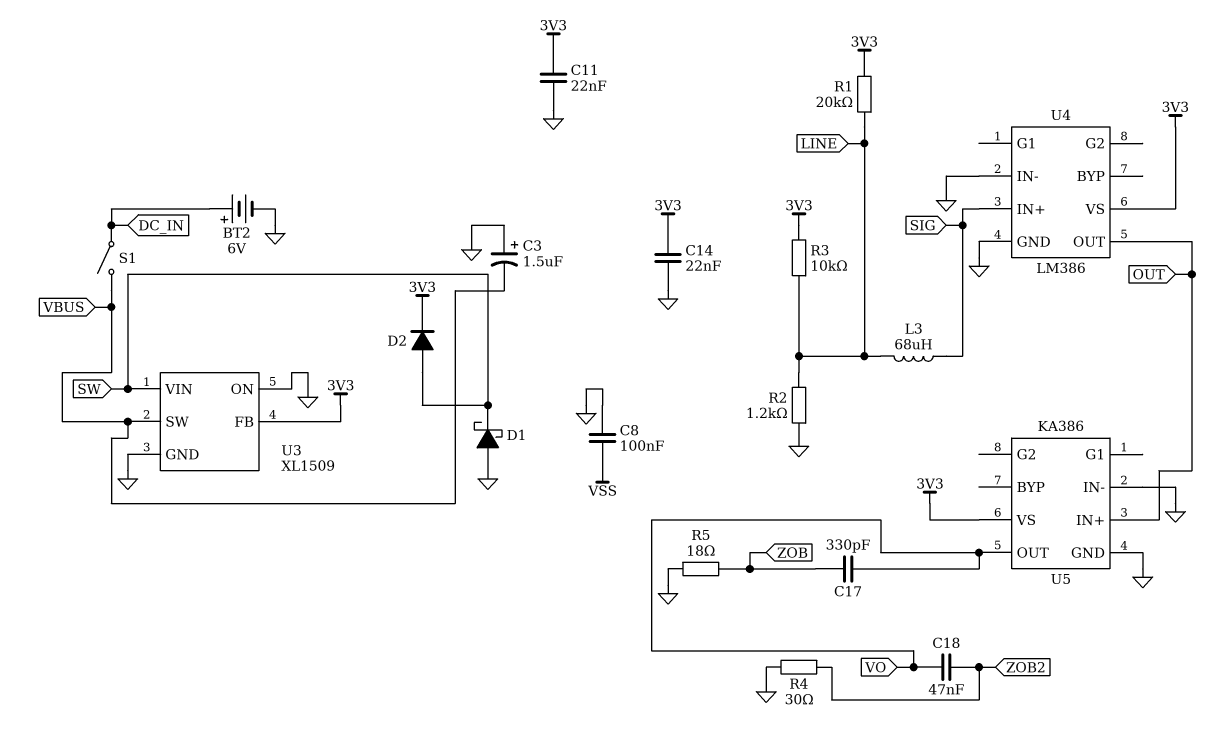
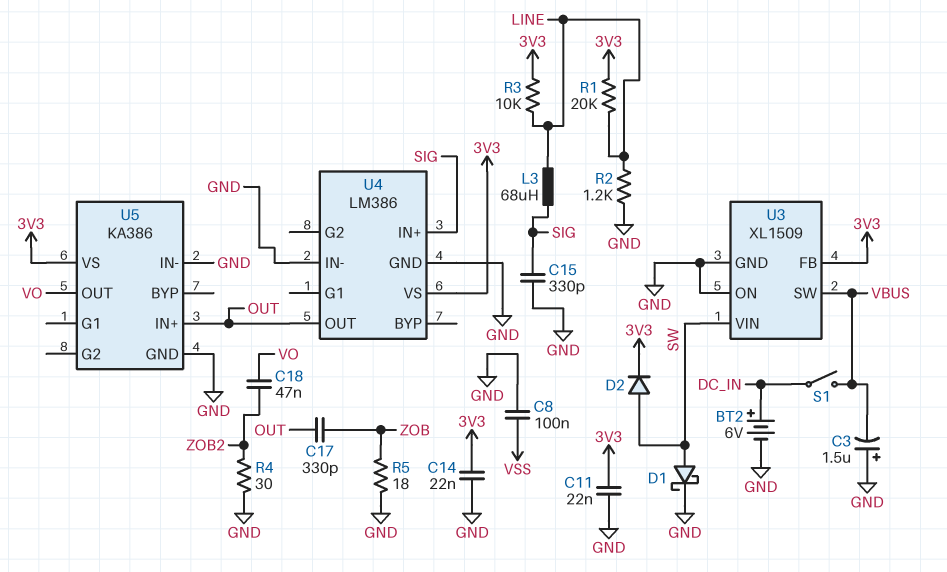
C15: none -> 330pF (GND, SIG)
C17: 330pF (VO, ZOB) -> 330pF (OUT, ZOB)
D1: schottky (A GND, K SW) -> schottky (A SW, K GND)

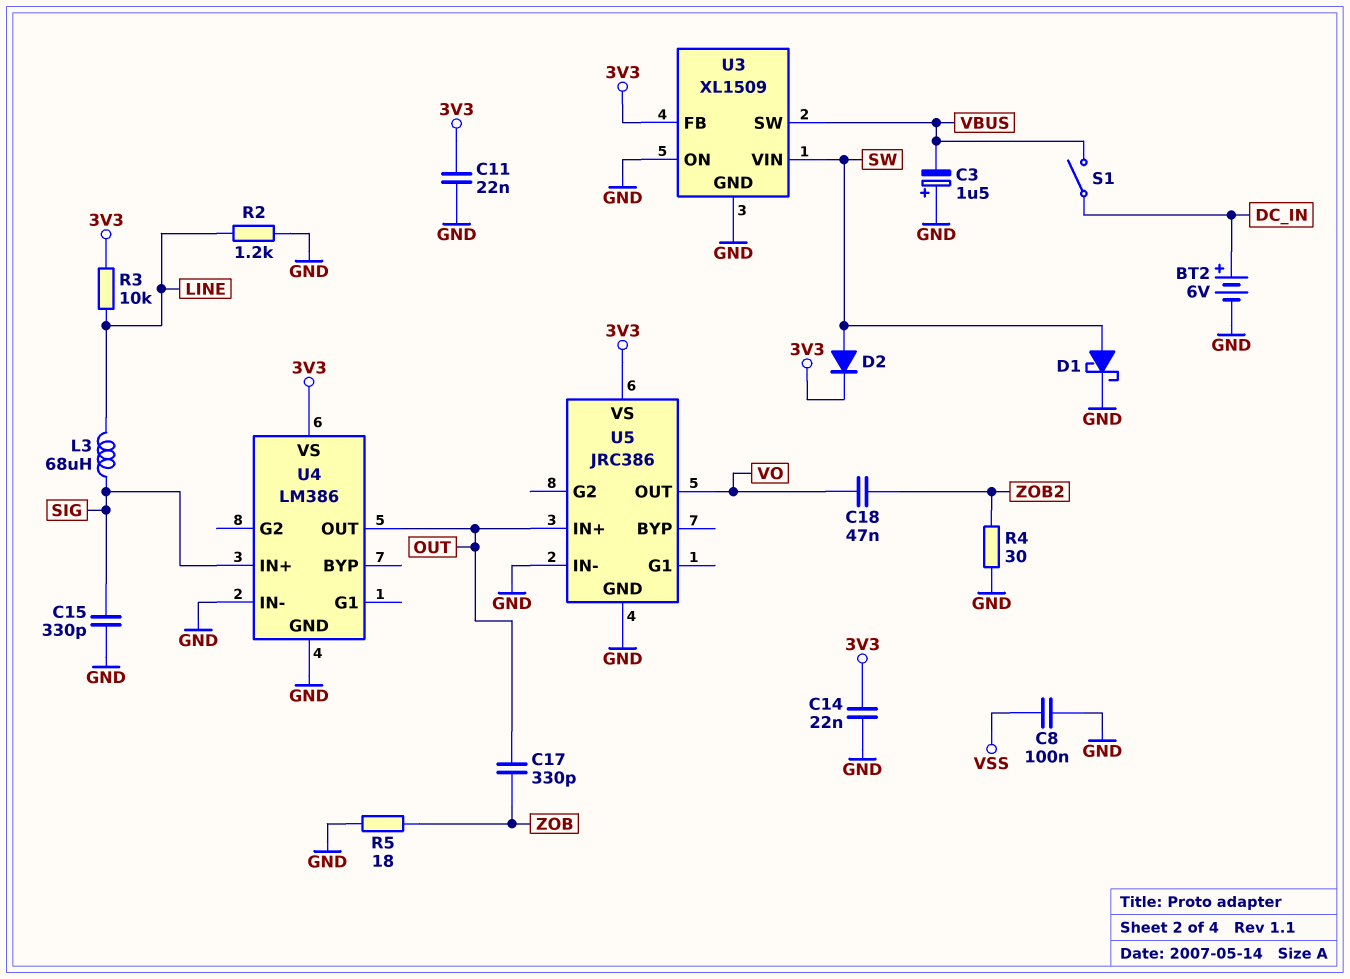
R1: 20k (3V3, LINE) -> none
U5: KA386 -> JRC386

